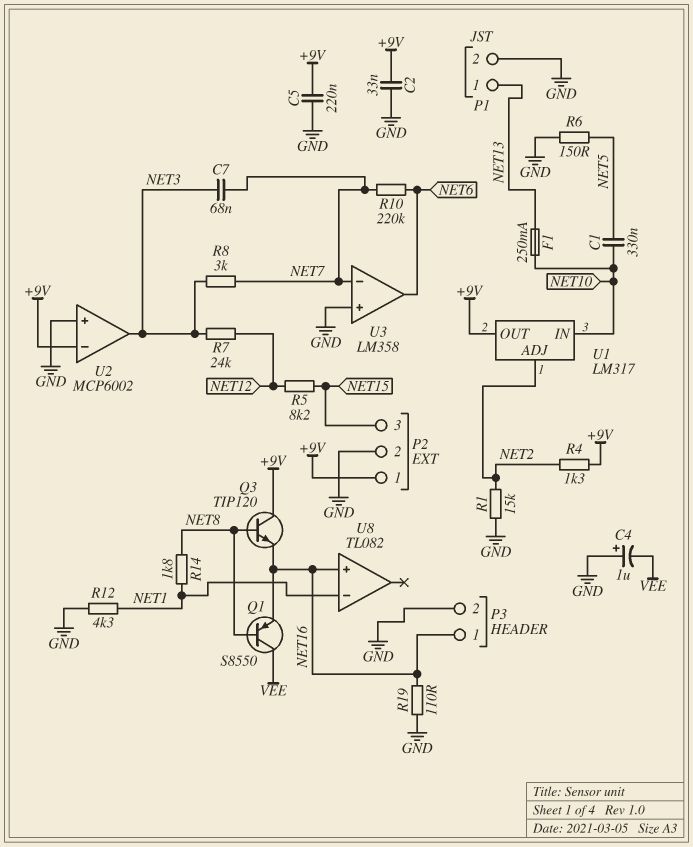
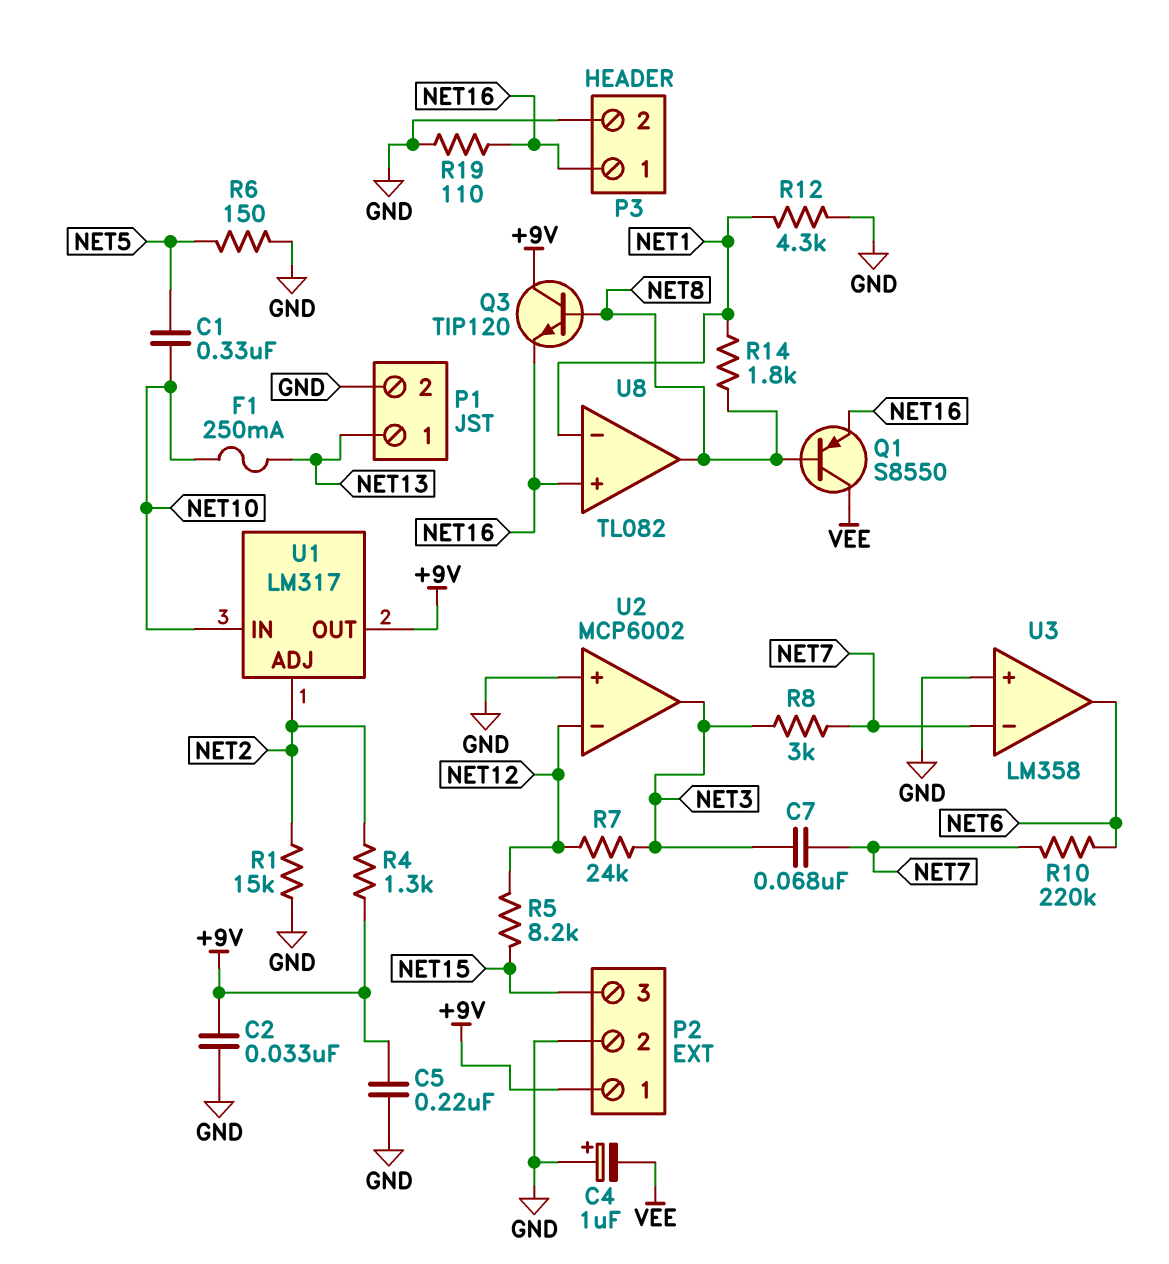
U2 pin in-: +9V -> NET12
U8 pin out: none -> NET8

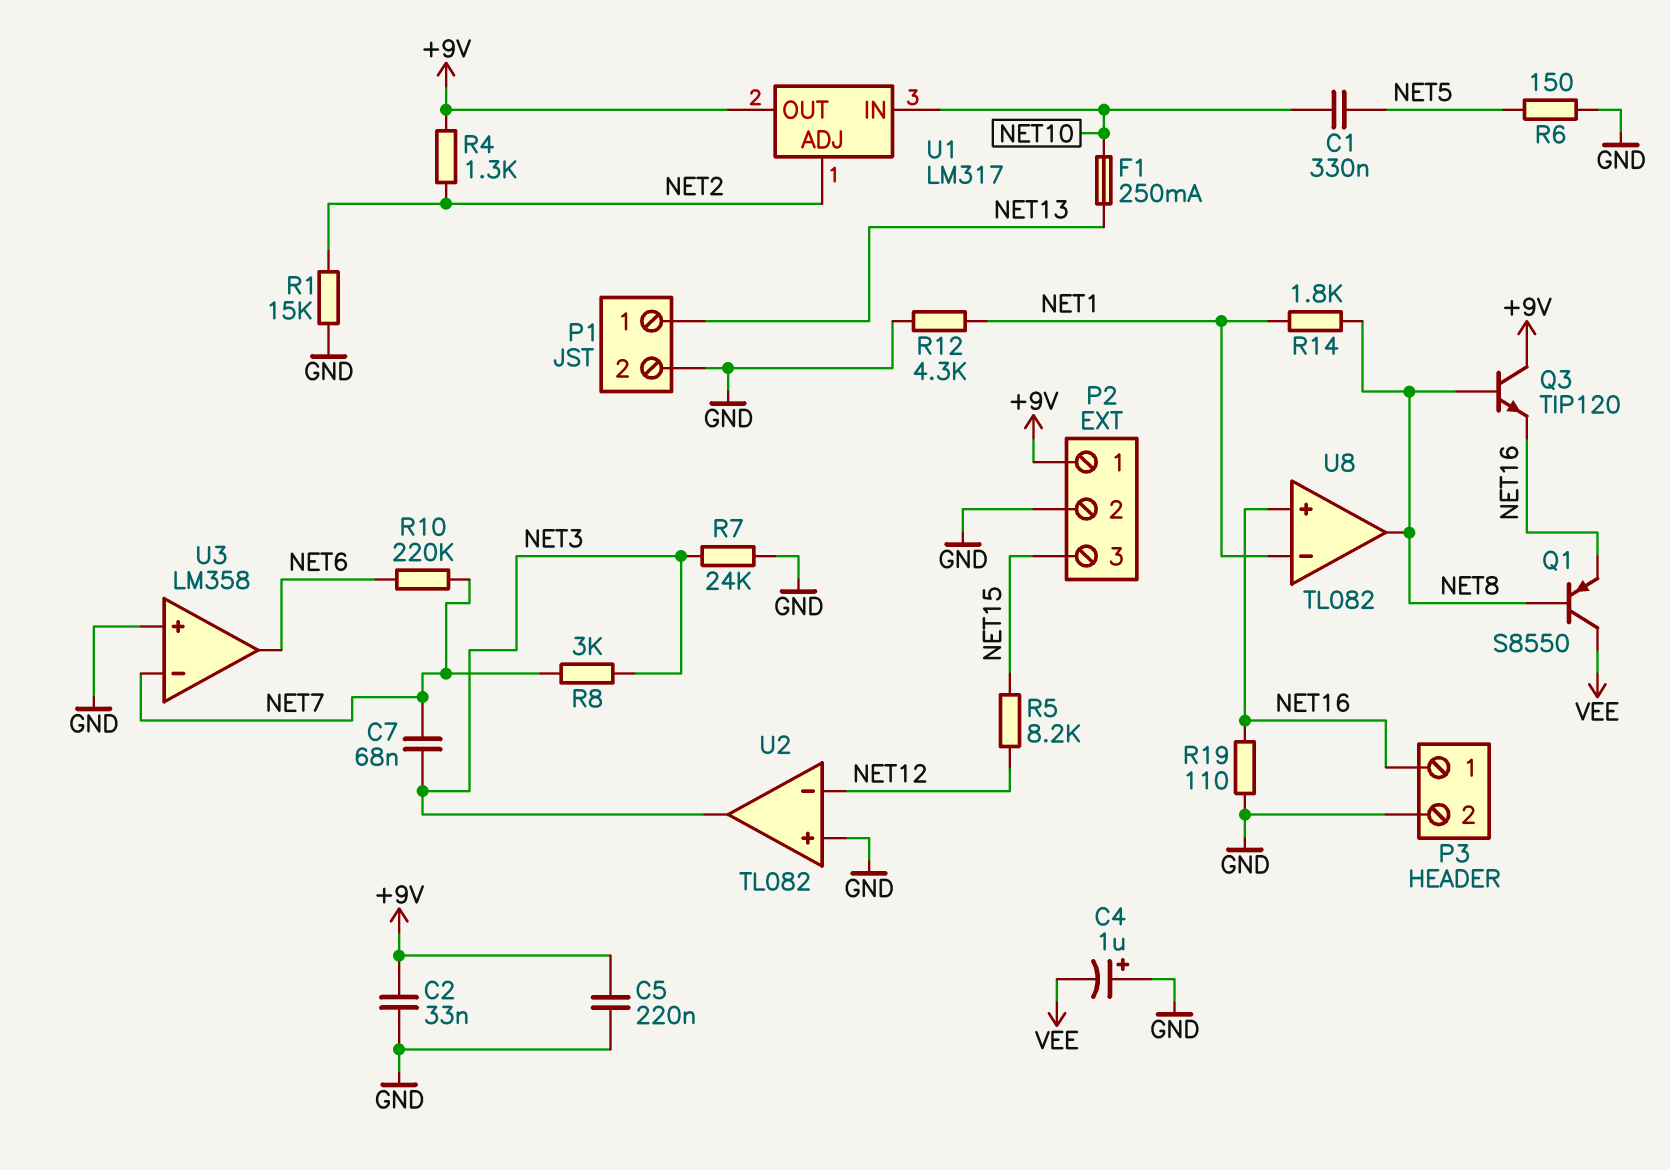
R7: 24k (NET3, NET12) -> 24k (GND, NET3)
U2: MCP6002 -> TL082

